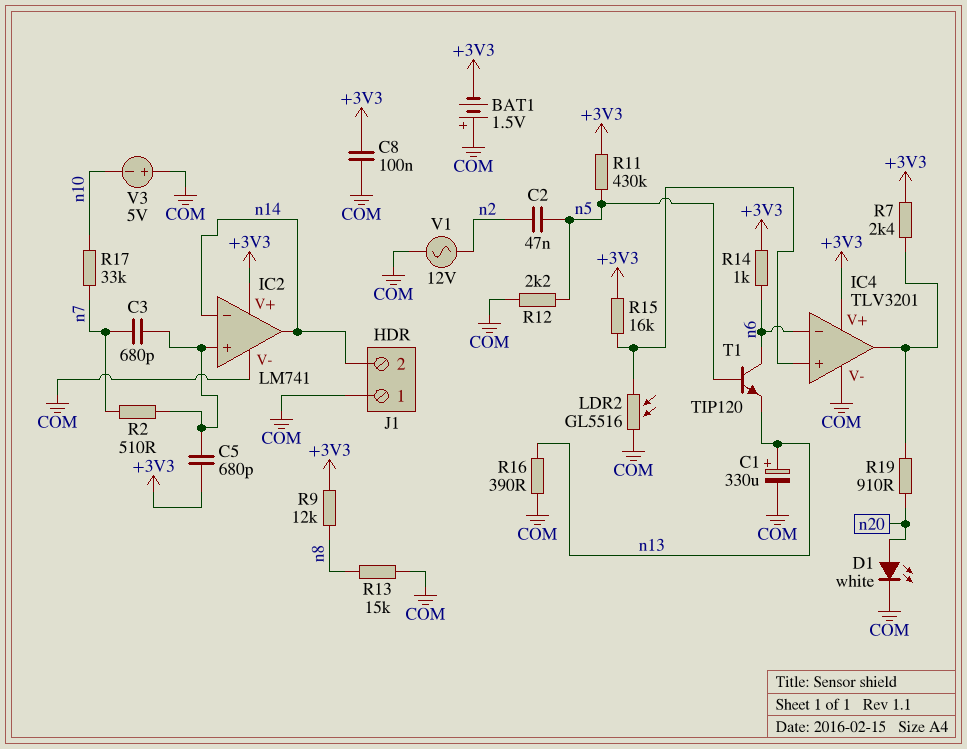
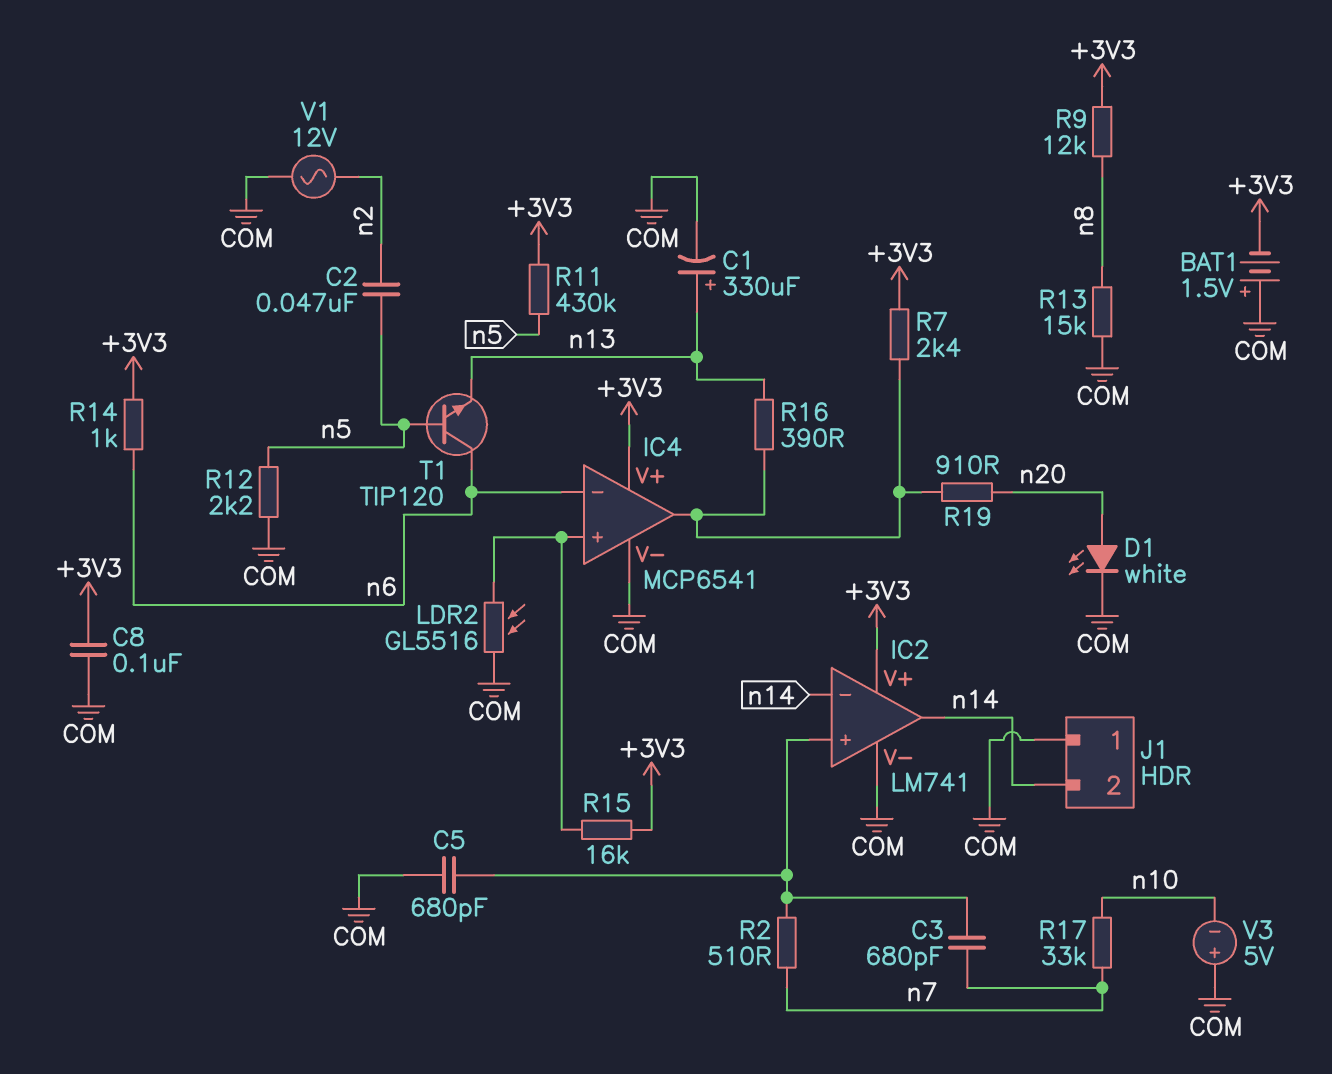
C5: 680pF (+3V3, IC2/in+) -> 680pF (COM, IC2/in+)
IC4: TLV3201 -> MCP6541
R16: 390 (COM, n13) -> 390 (IC4/out, n13)

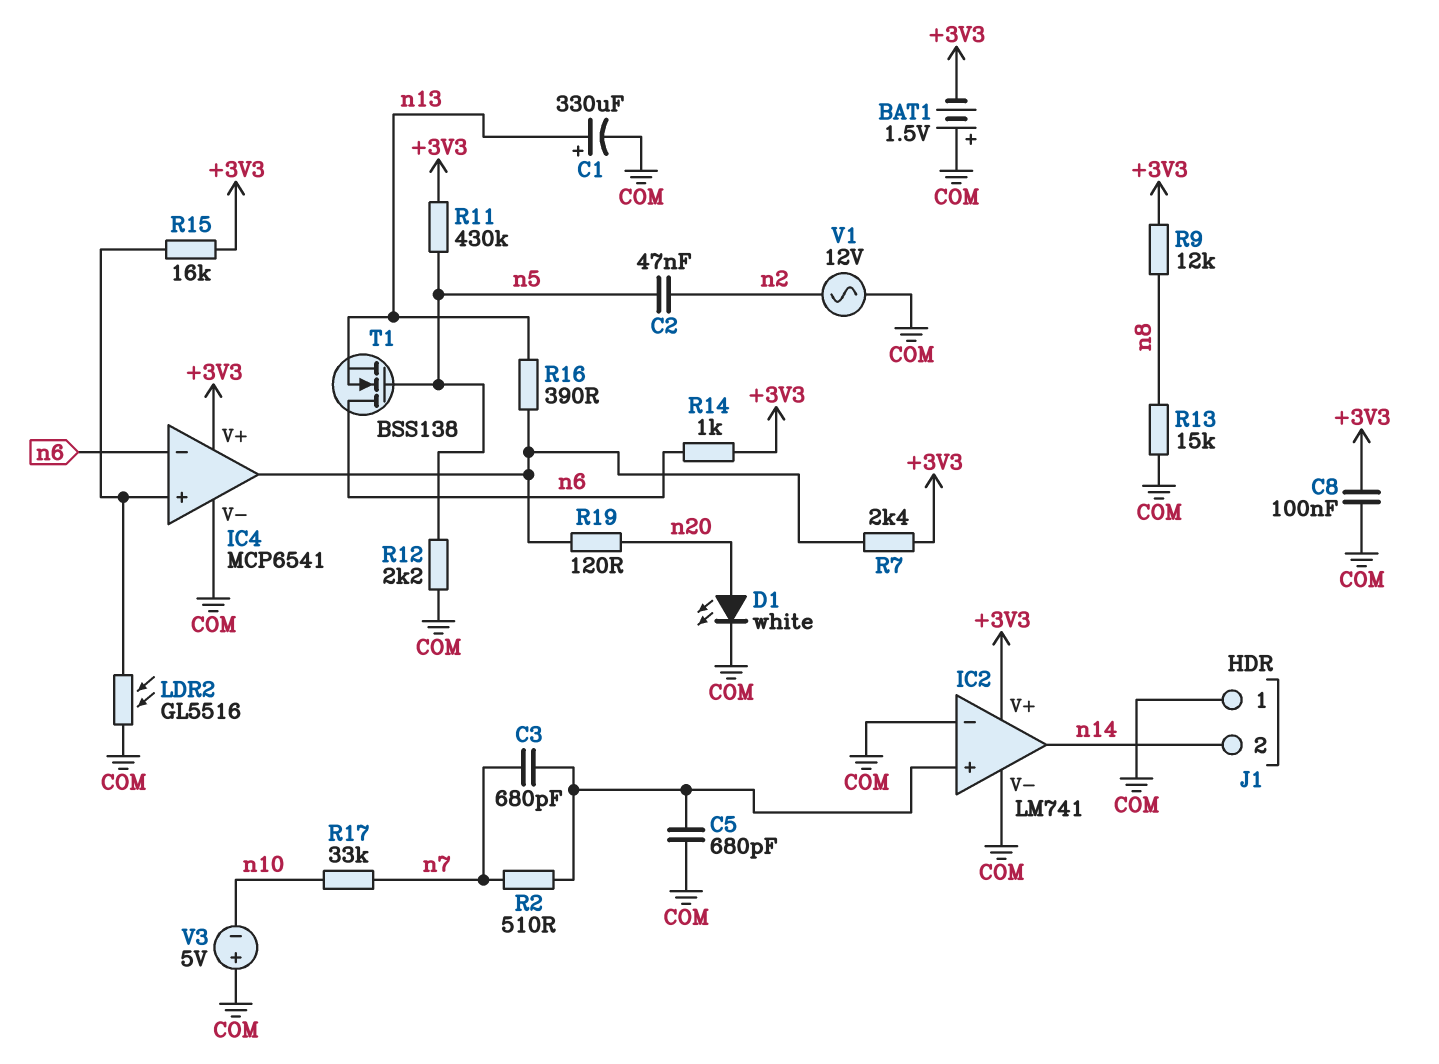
IC2 pin in-: n14 -> COM
R19: 910 (IC4/out, n20) -> 120 (IC4/out, n20)
T1: NPN TIP120 (B n5, C n6, E n13) -> NMOS BSS138 (G n5, D n6, S n13)

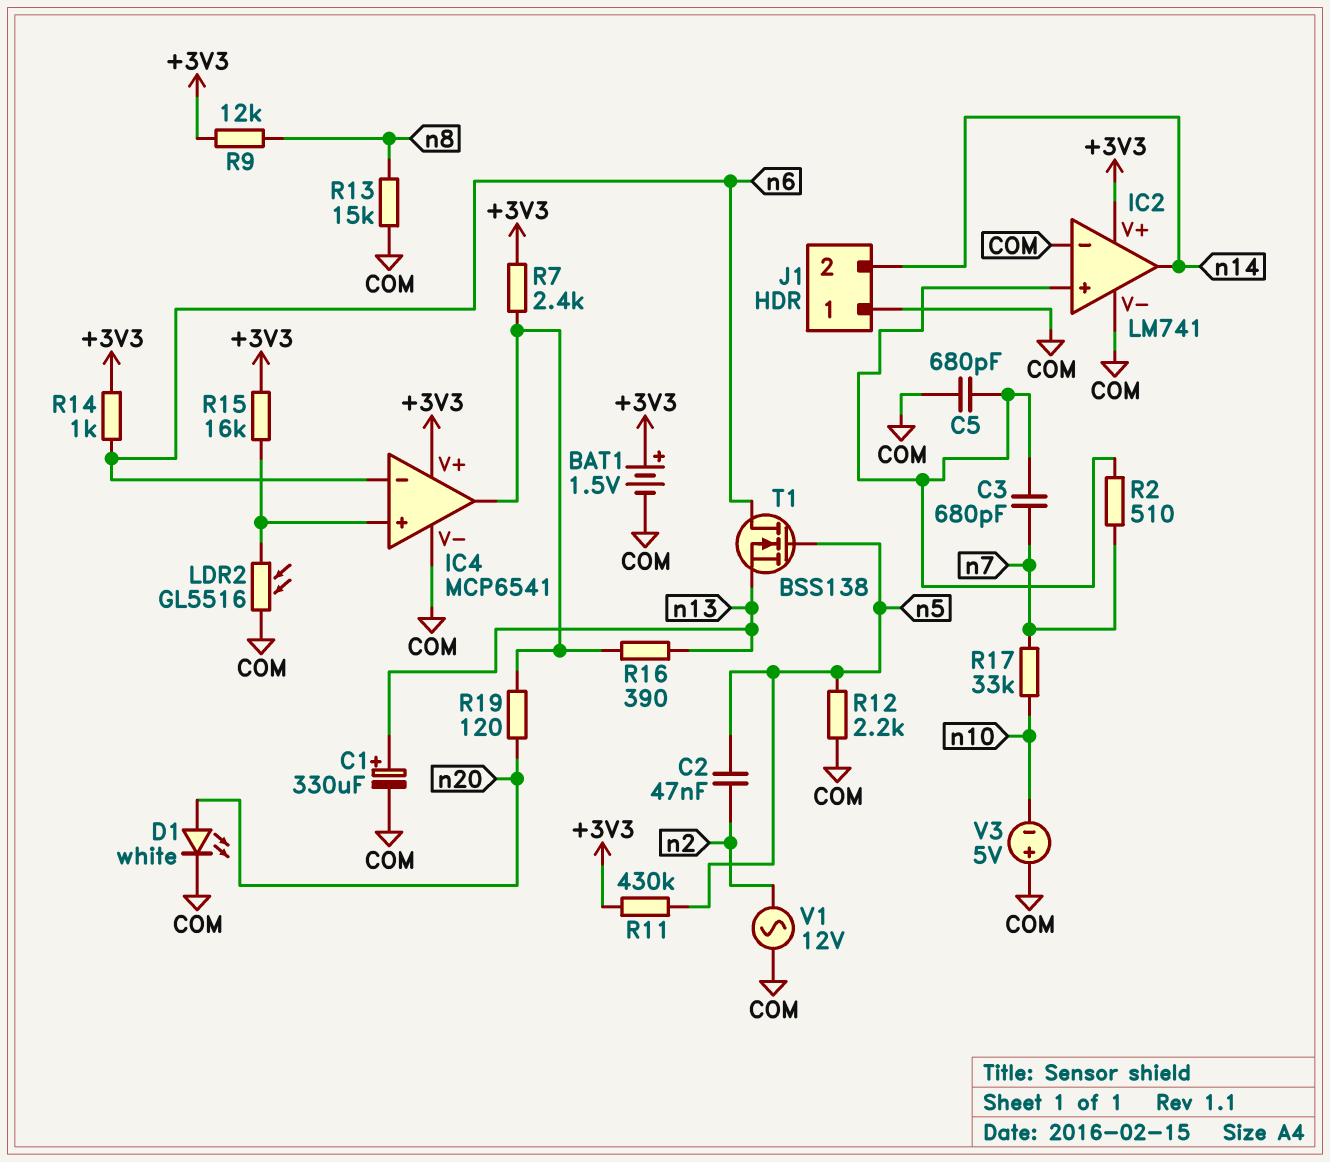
BAT1: 1.5V (plus COM, minus +3V3) -> 1.5V (plus +3V3, minus COM)
C8: 100nF (+3V3, COM) -> none

